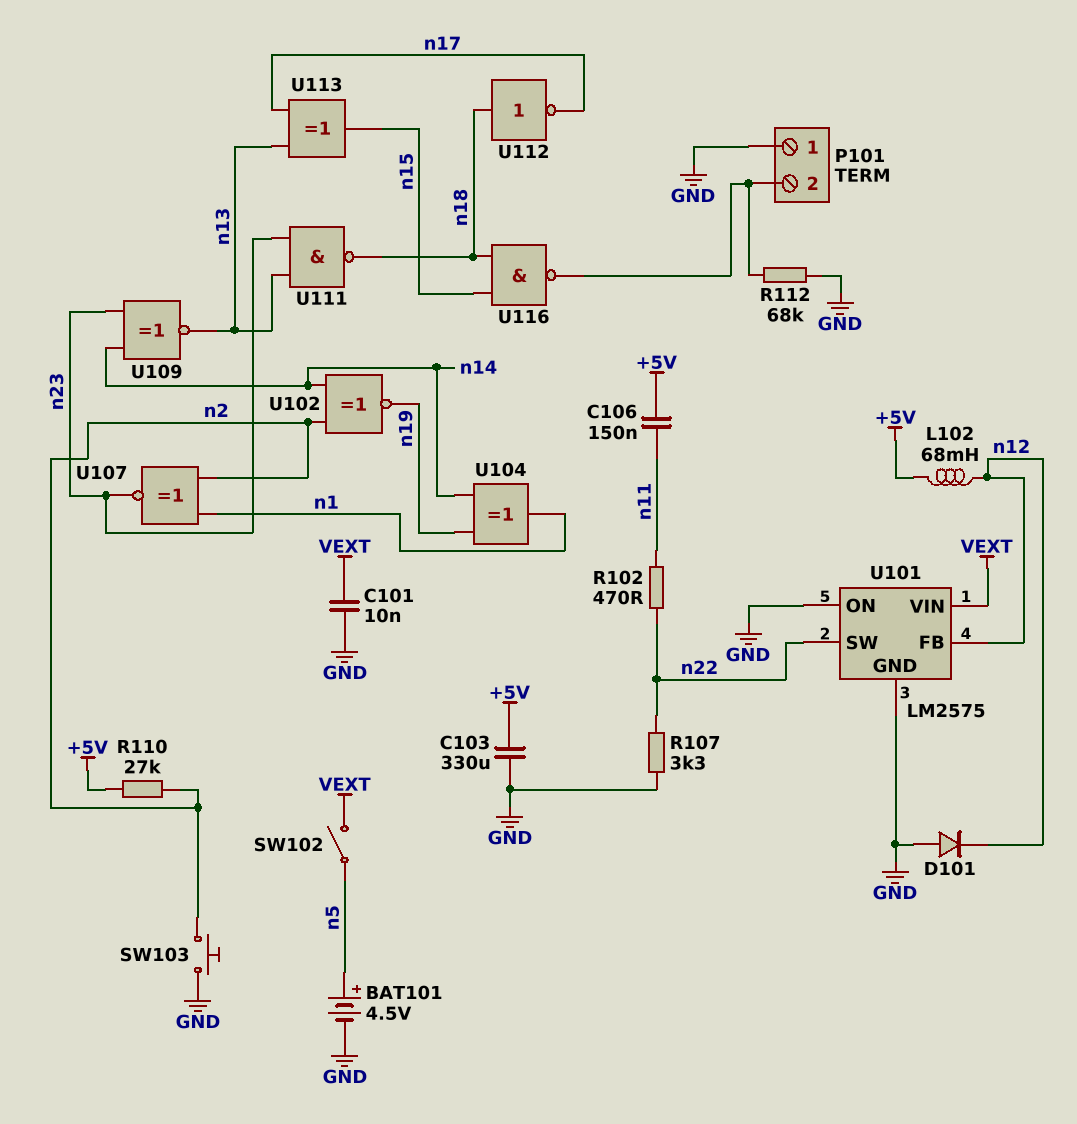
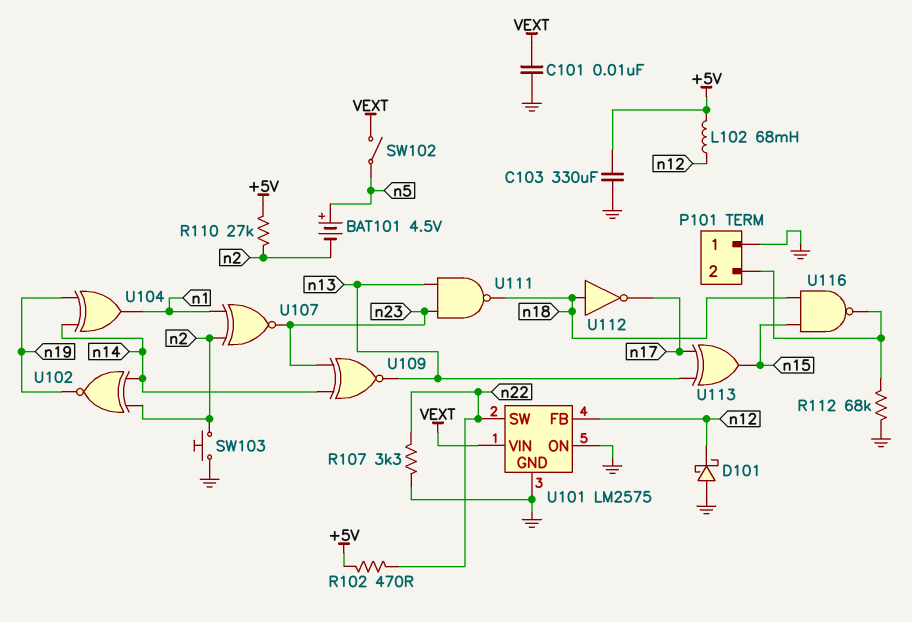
BAT101: 4.5V (plus n5, minus GND) -> 4.5V (plus n5, minus n2)
C106: 150nF (+5V, n11) -> none
D101: diode (A GND, K n12) -> schottky (A GND, K n12)
R102: 470 (n11, n22) -> 470 (+5V, n22)

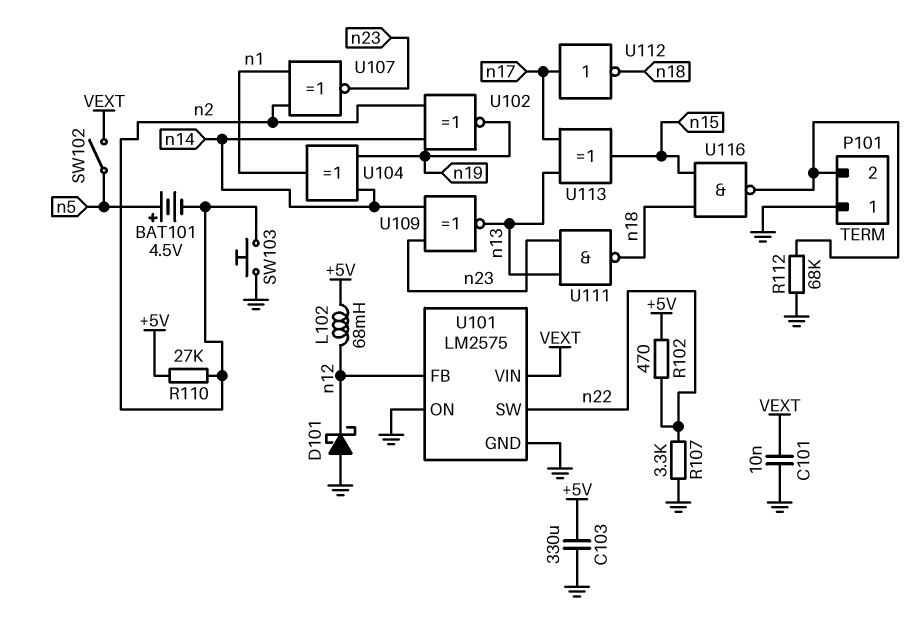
U112: NOT (in n18, out n17) -> NOT (in n17, out n18)

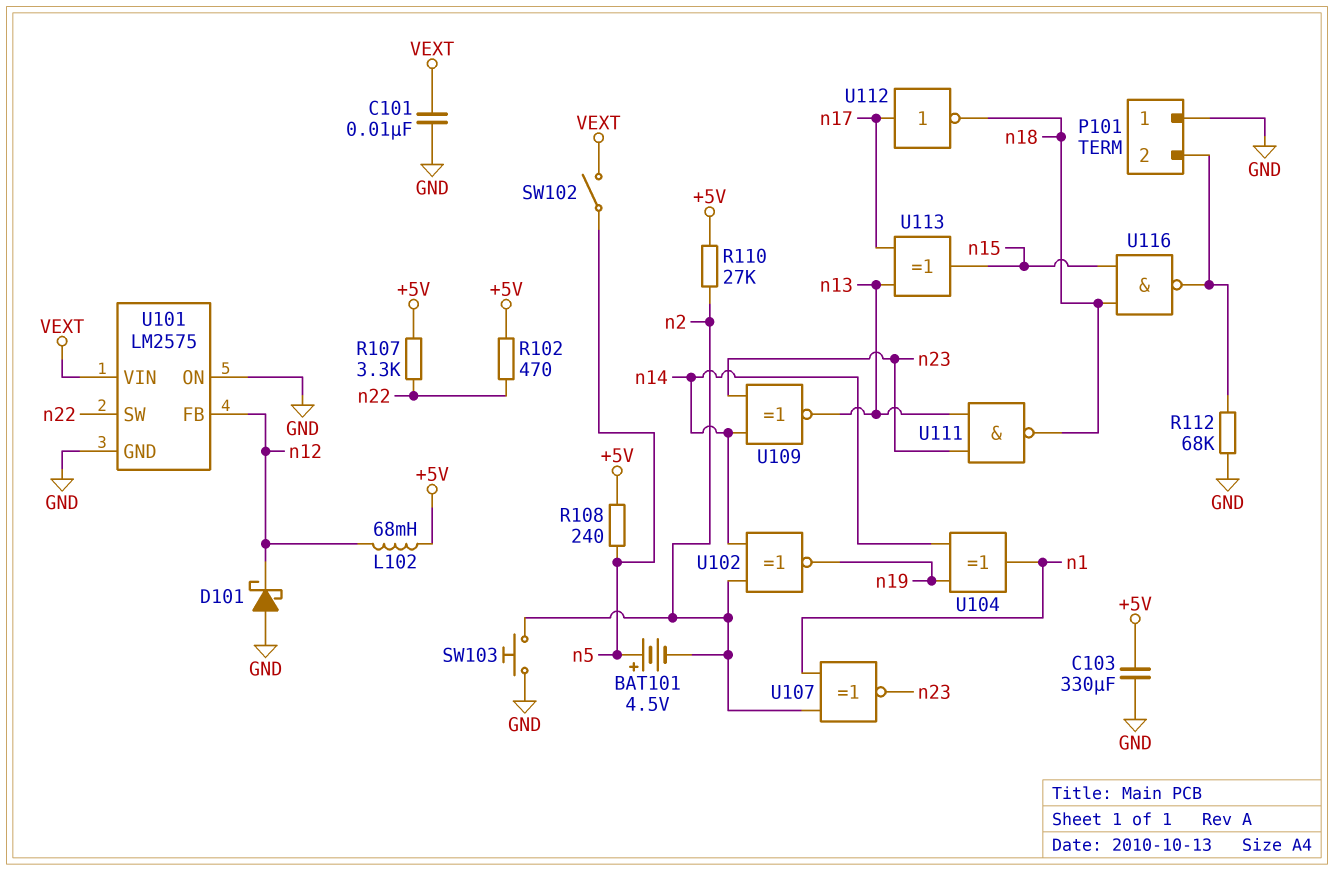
R107: 3.3k (GND, n22) -> 3.3k (+5V, n22)
R108: none -> 240 (+5V, n5)

